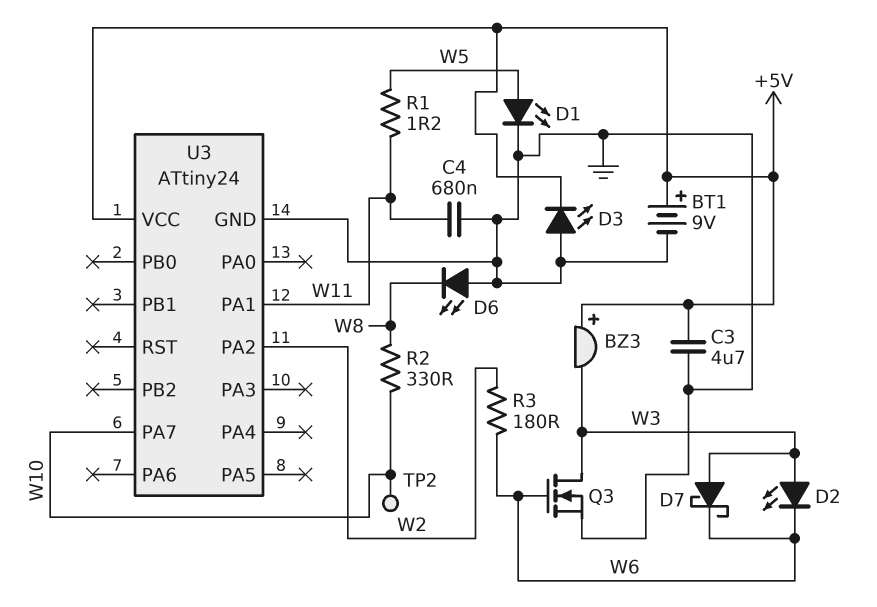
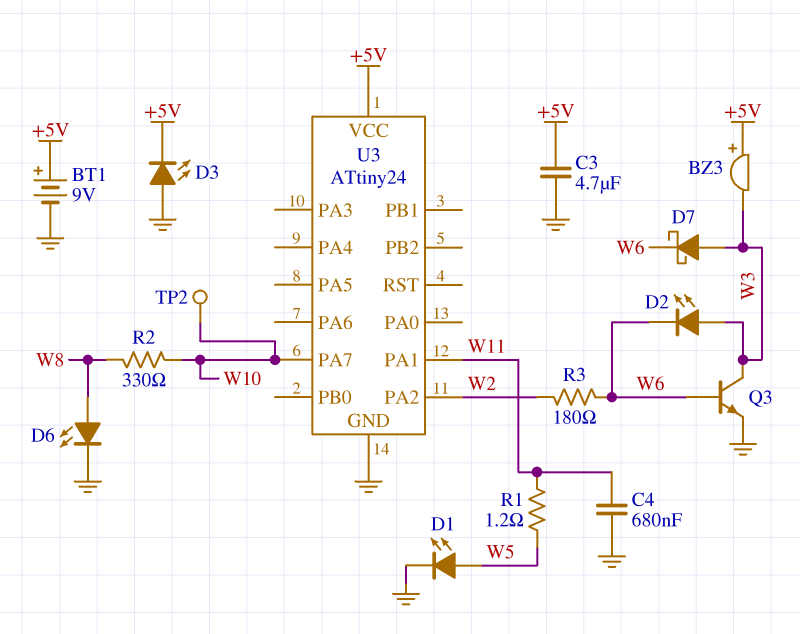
D6: LED (A GND, K W8) -> LED (A W8, K GND)
Q3: NMOS (G W6, D W3, S GND) -> NPN (B W6, C W3, E GND)

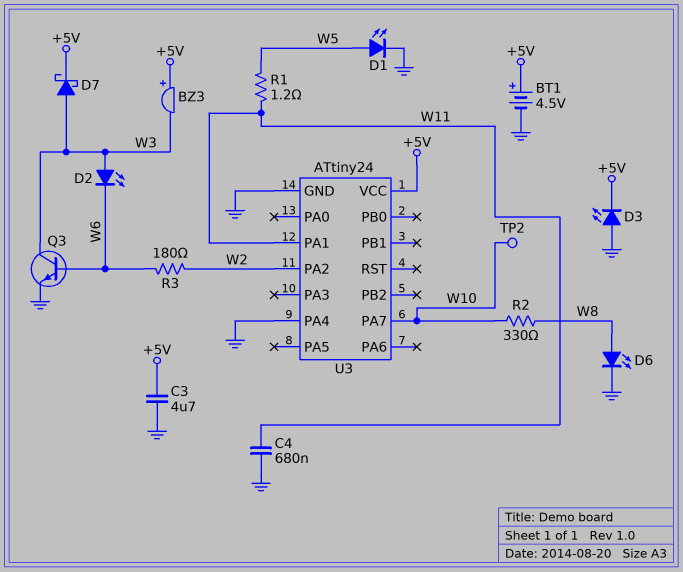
BT1: 9V (plus +5V, minus GND) -> 4.5V (plus +5V, minus GND)
D7: schottky (A W3, K W6) -> schottky (A W3, K +5V)
U3 pin PA4: none -> GND

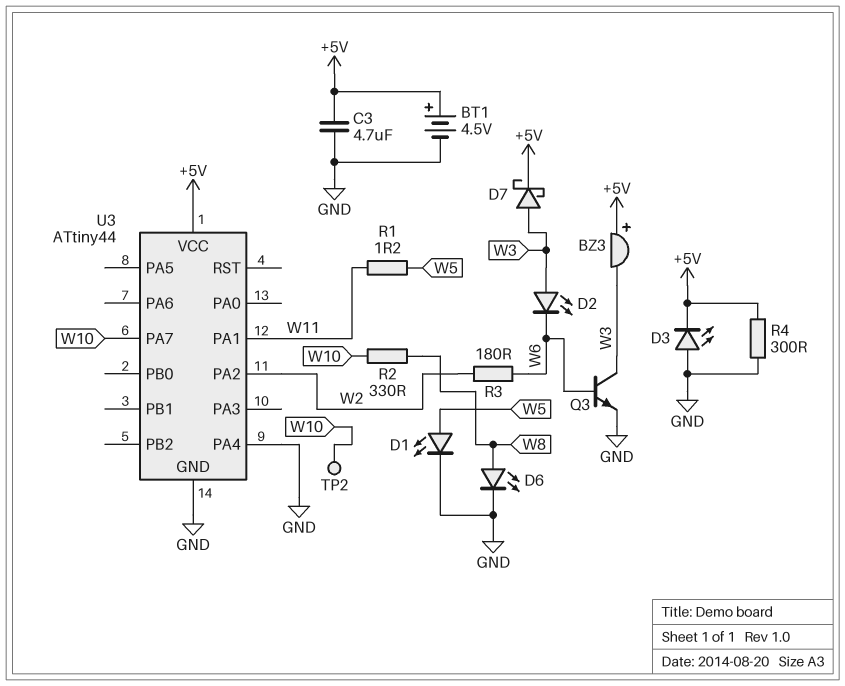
C4: 680nF (GND, W11) -> none
R4: none -> 300 (+5V, GND)
U3: ATtiny24 -> ATtiny44

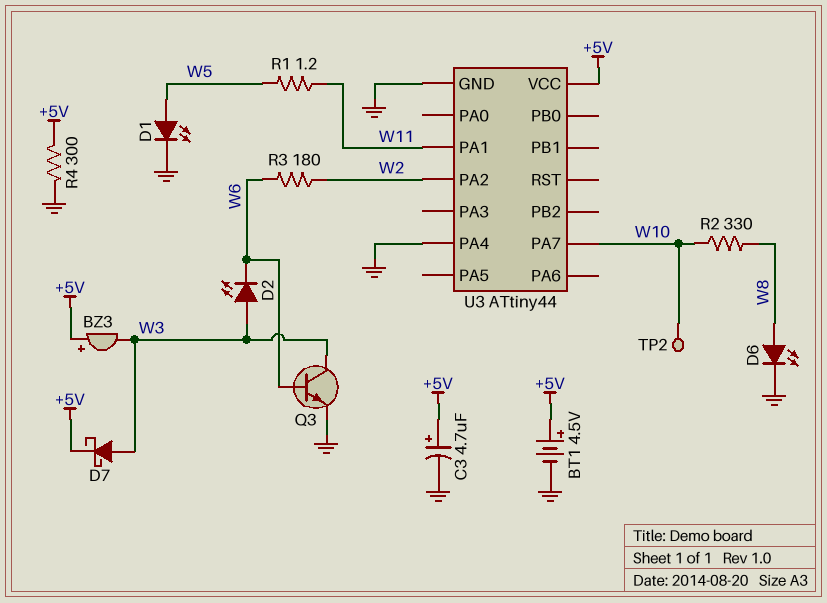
C3: 4.7uF (+5V, GND) -> 4.7uF (plus +5V, minus GND)
D3: LED (A GND, K +5V) -> none

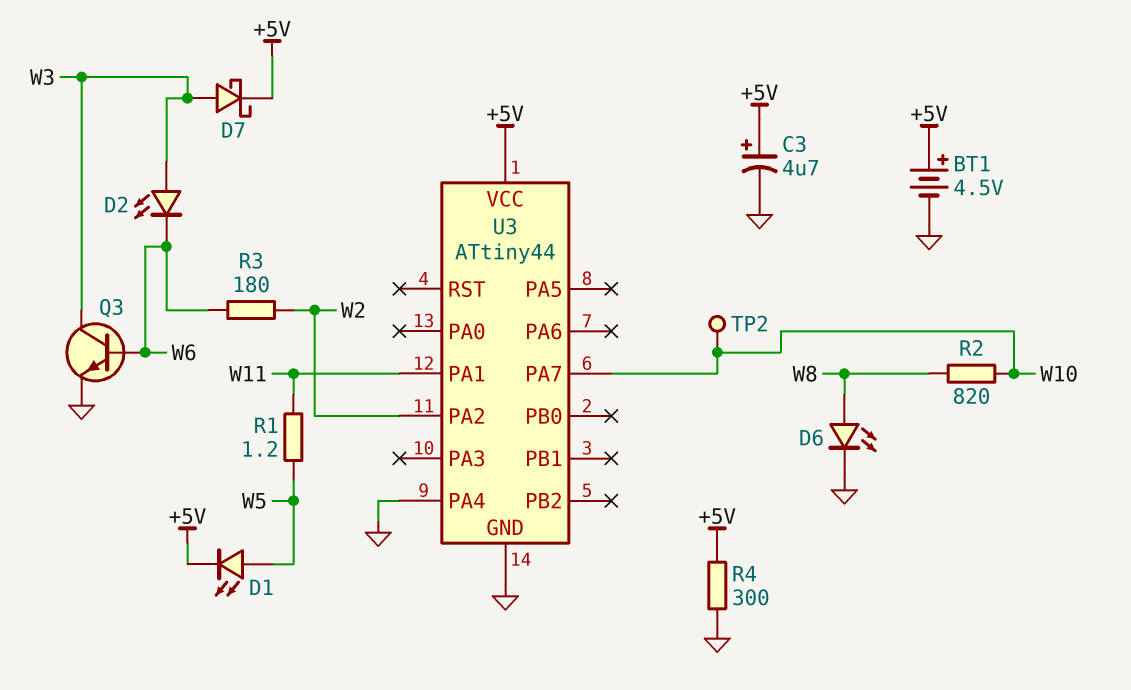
BZ3: buzzer (plus +5V, minus W3) -> none
D1: LED (A W5, K GND) -> LED (A W5, K +5V)
R2: 330 (W8, W10) -> 820 (W8, W10)

